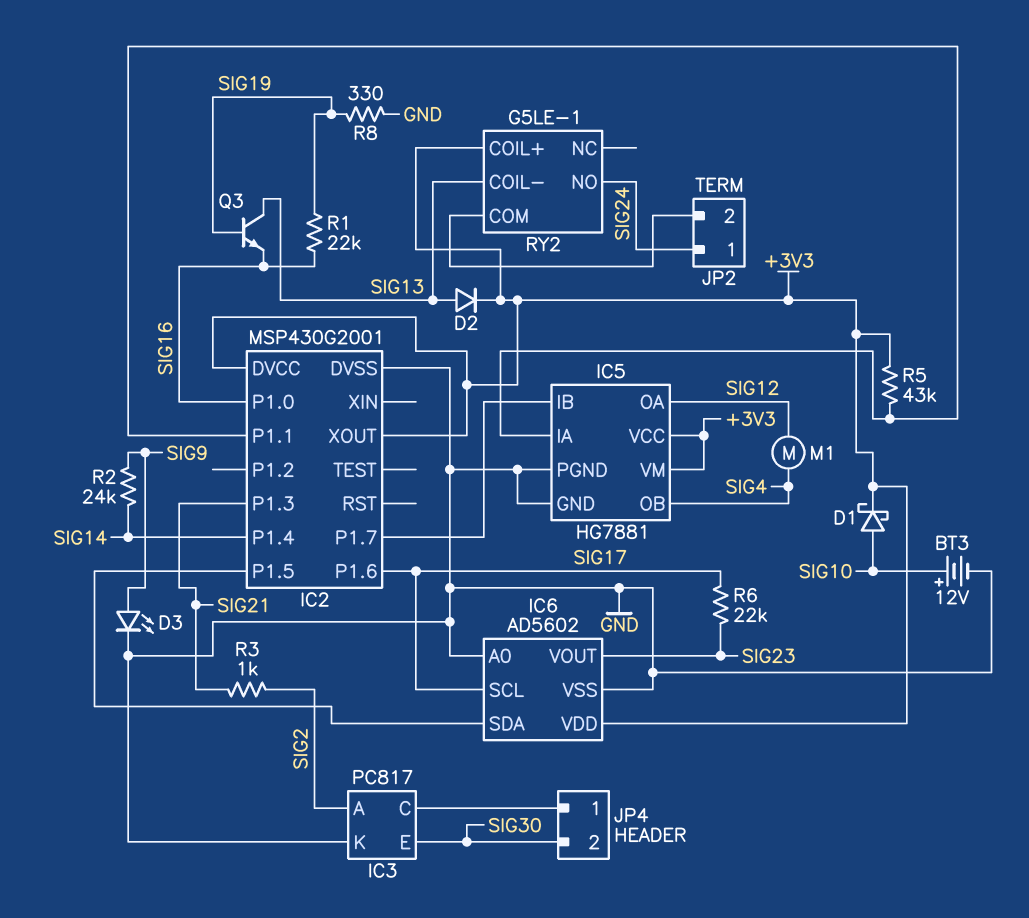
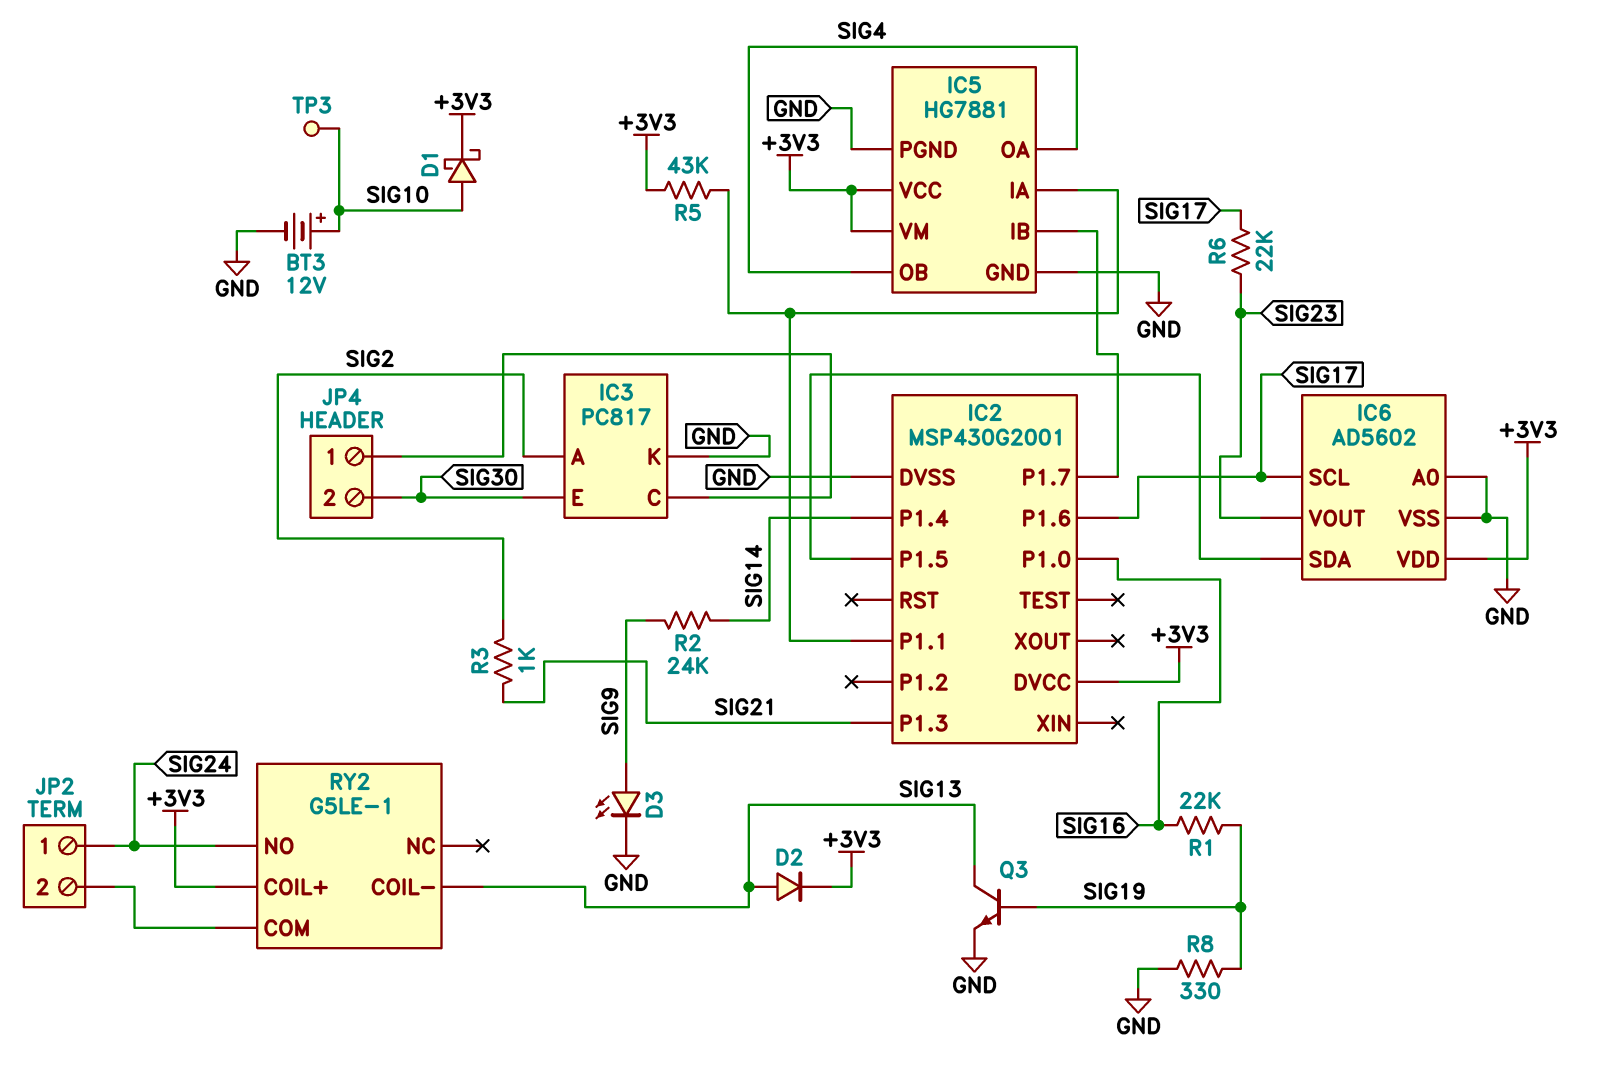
IC2 pin XOUT: +3V3 -> none
IC5 pin OA: SIG12 -> SIG4
M1: motor (SIG4, SIG12) -> none
Q3: NPN (B SIG19, C SIG13, E SIG16) -> NPN (B SIG19, C SIG13, E GND)
TP3: none -> test point (SIG10)

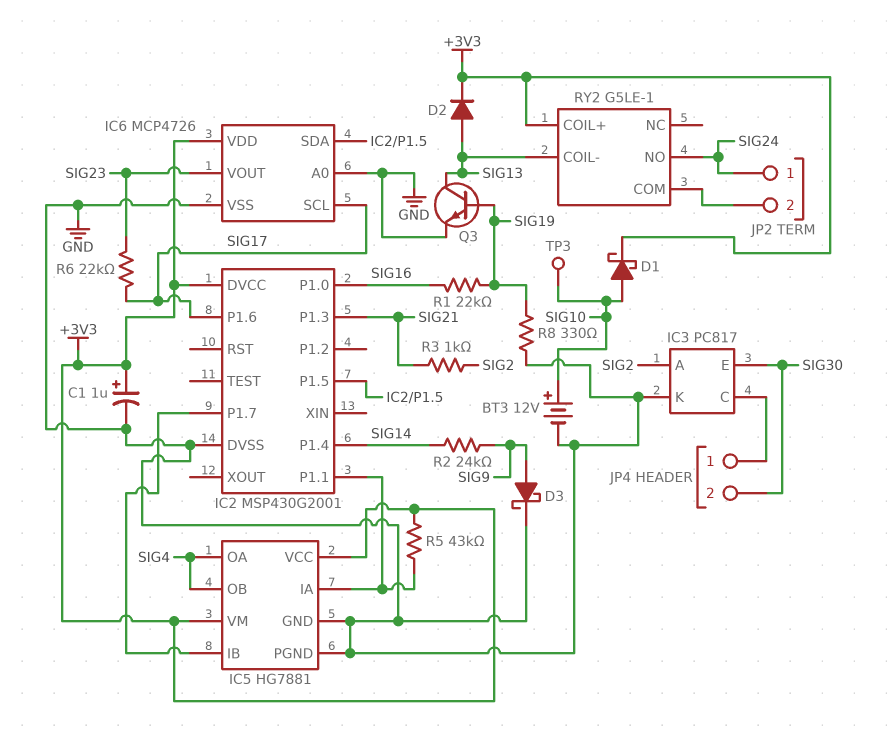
C1: none -> 1uF (plus +3V3, minus GND)
D3: LED (A SIG9, K GND) -> schottky (A SIG9, K GND)
IC6: AD5602 -> MCP4726

